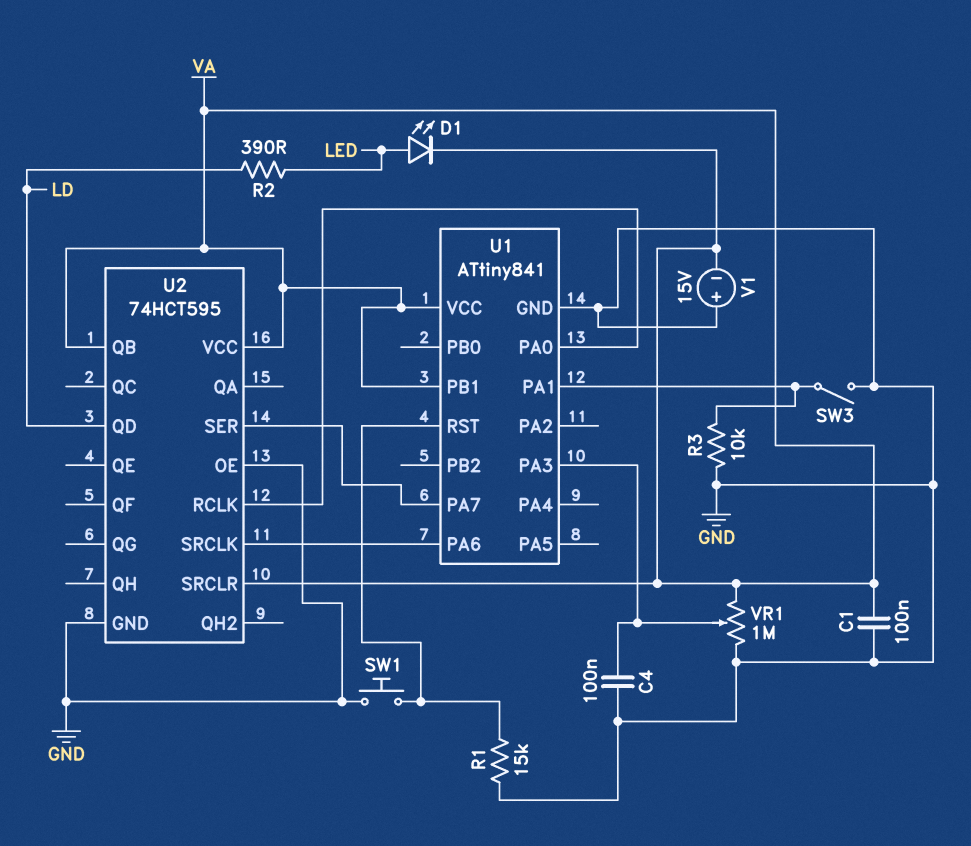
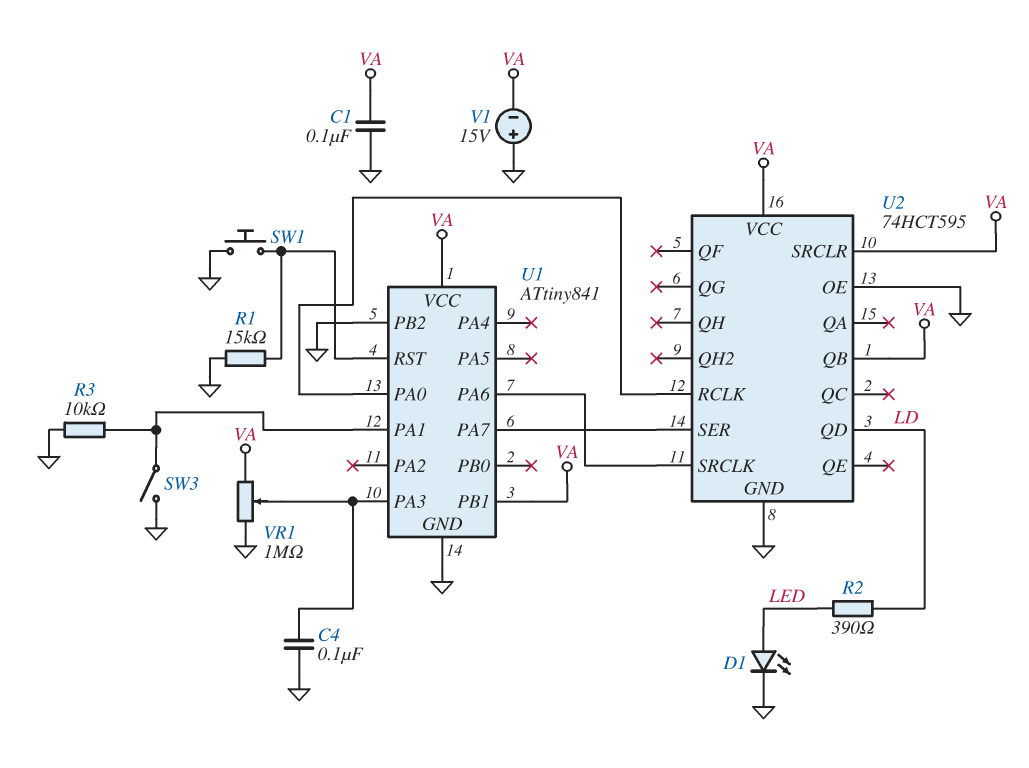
D1: LED (A LED, K VA) -> LED (A LED, K GND)
U1 pin PB2: none -> GND

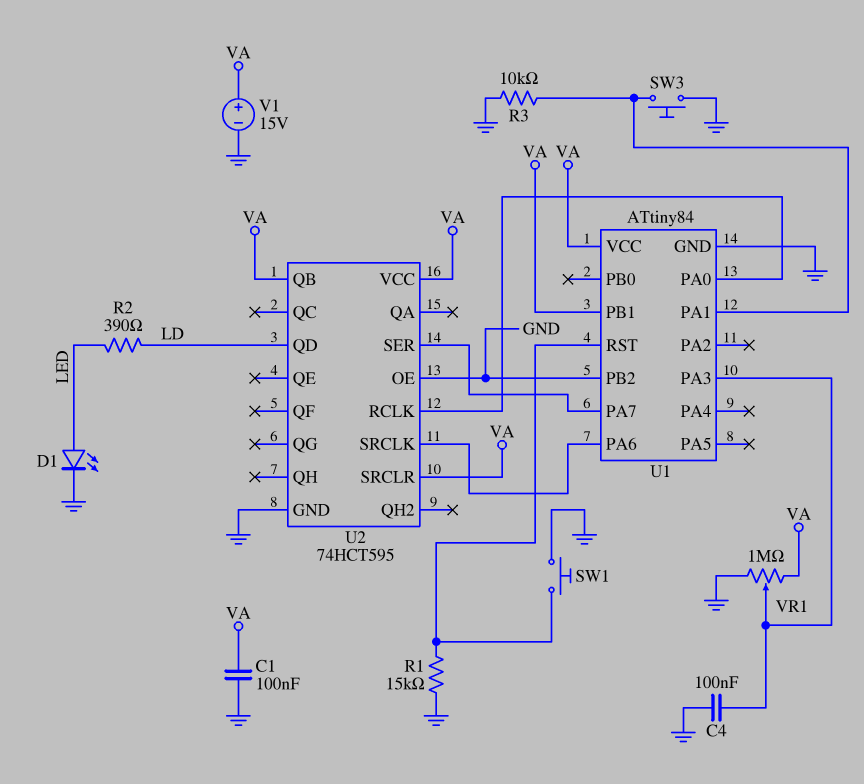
SW3: switch (GND, U1/PA1) -> button (GND, U1/PA1)
U1: ATtiny841 -> ATtiny84
V1: 15V (plus GND, minus VA) -> 15V (plus VA, minus GND)

